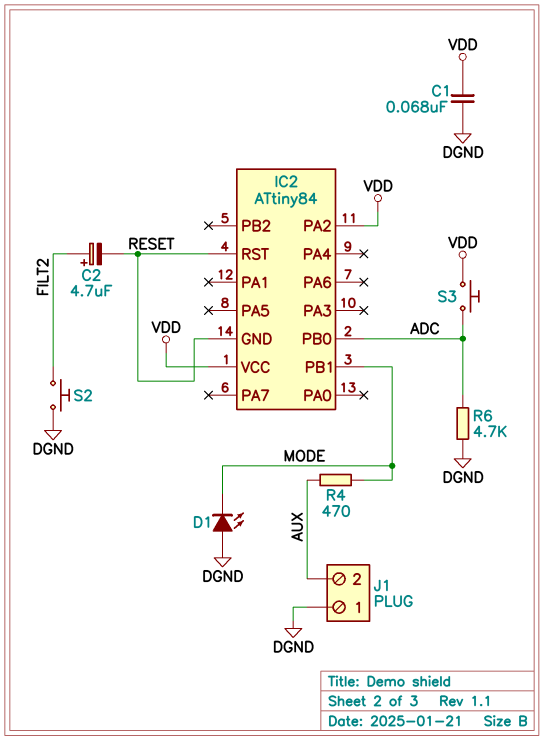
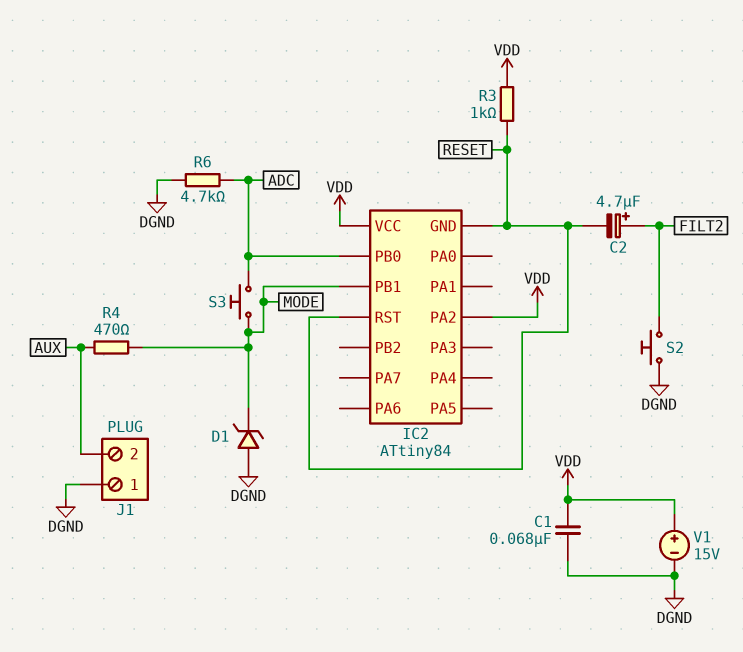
D1: LED (A DGND, K MODE) -> zener (A DGND, K MODE)
R3: none -> 1k (RESET, VDD)
S3: button (ADC, VDD) -> button (ADC, MODE)
V1: none -> 15V (plus VDD, minus DGND)

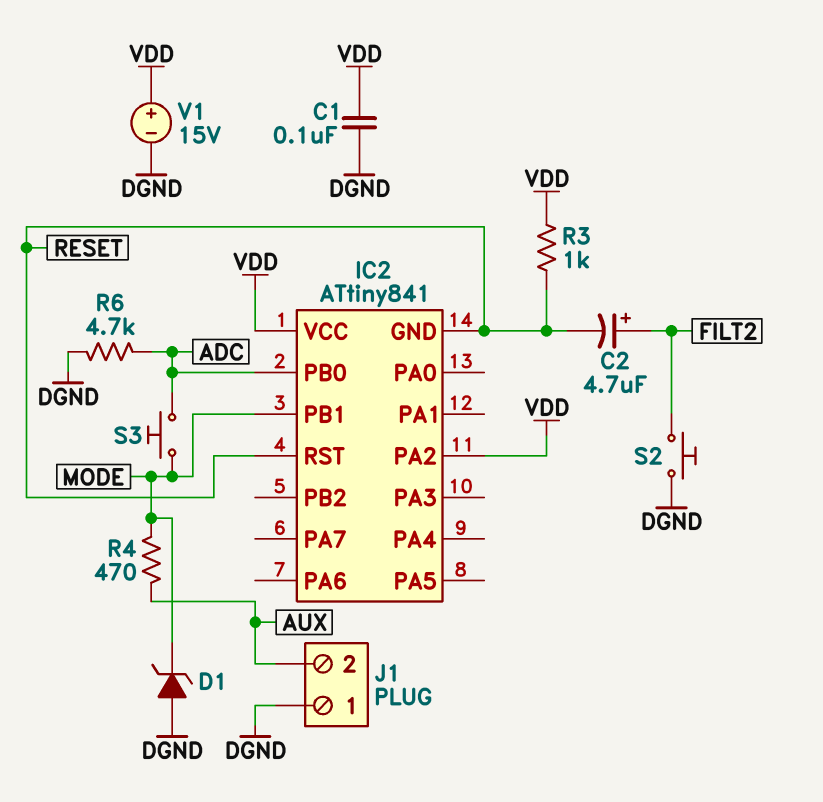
C1: 68nF (DGND, VDD) -> 100nF (DGND, VDD)
IC2: ATtiny84 -> ATtiny841

